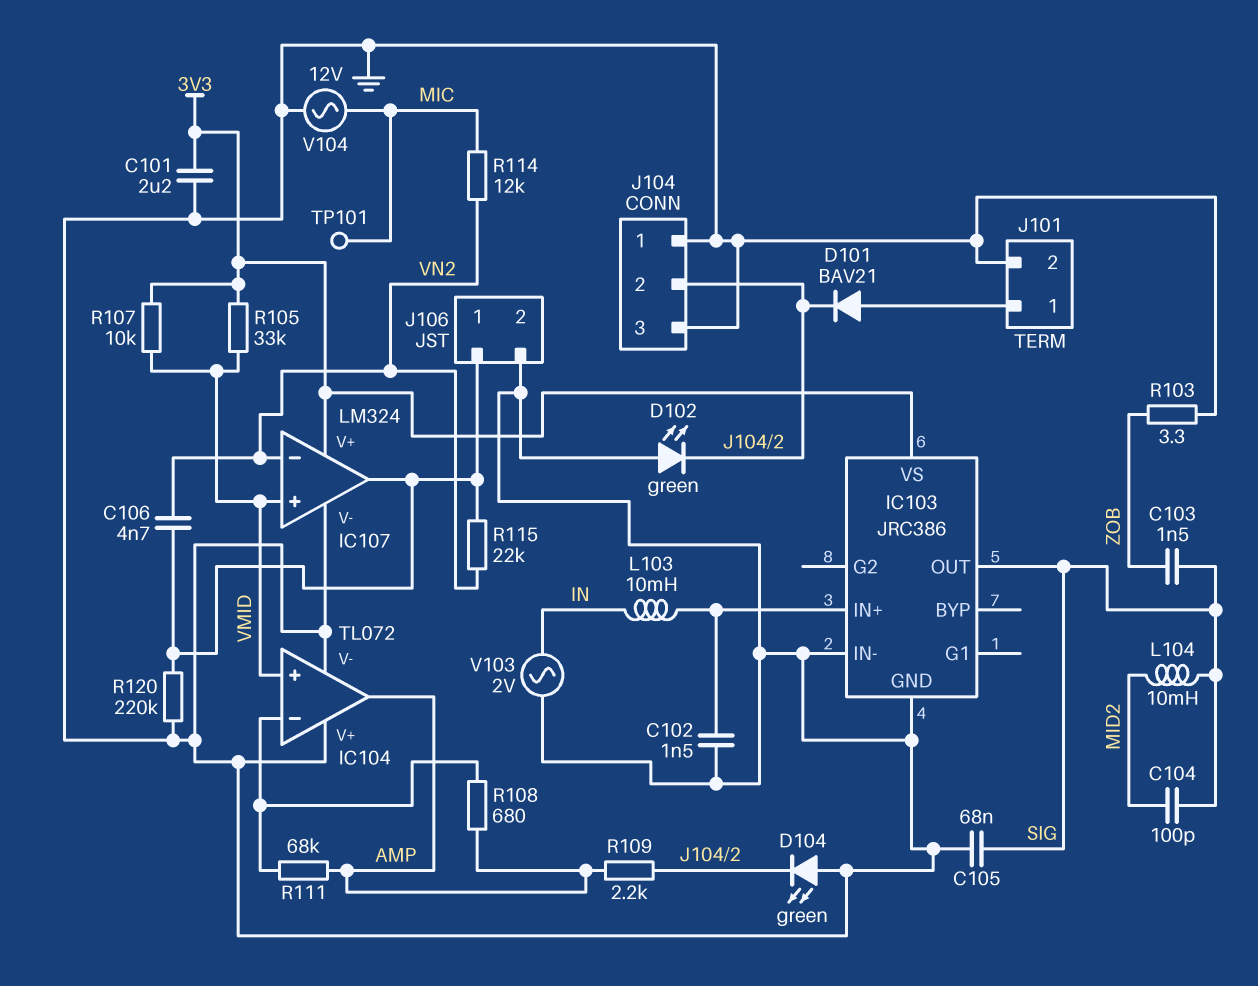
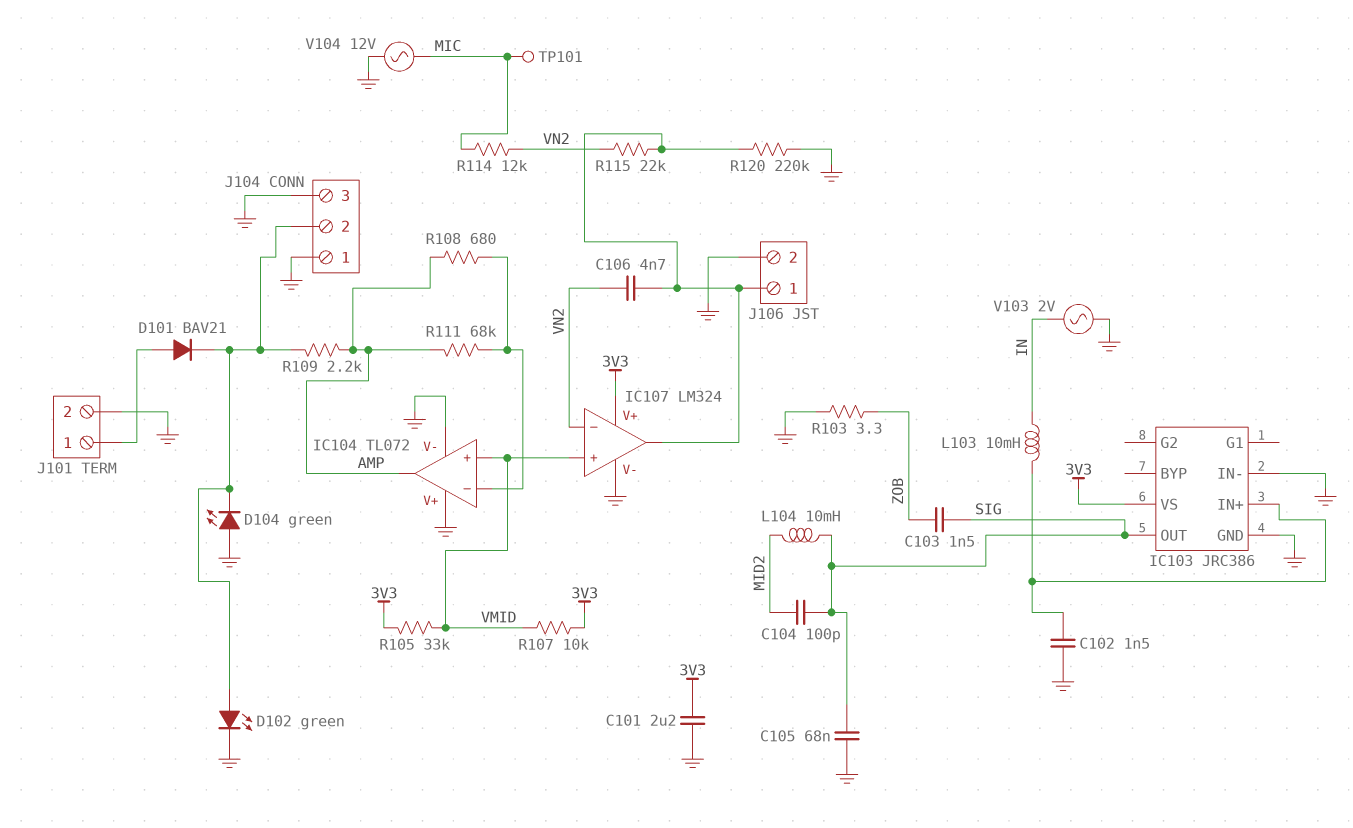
D102: LED green (A GND, K J104/2) -> LED green (A J104/2, K GND)

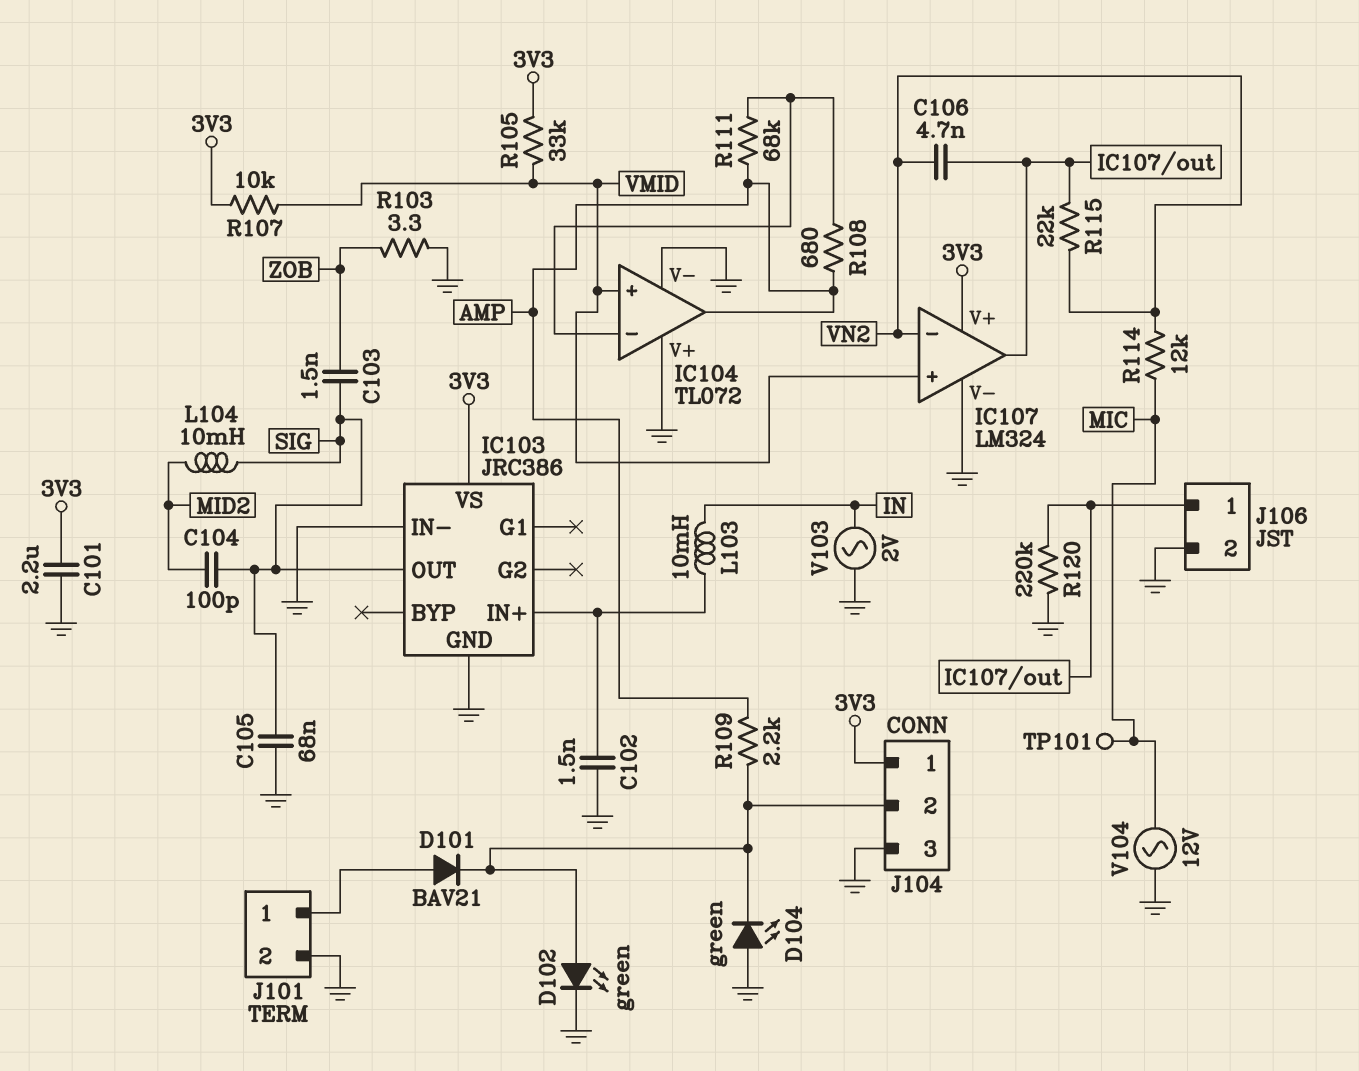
J104 pin 1: GND -> 3V3

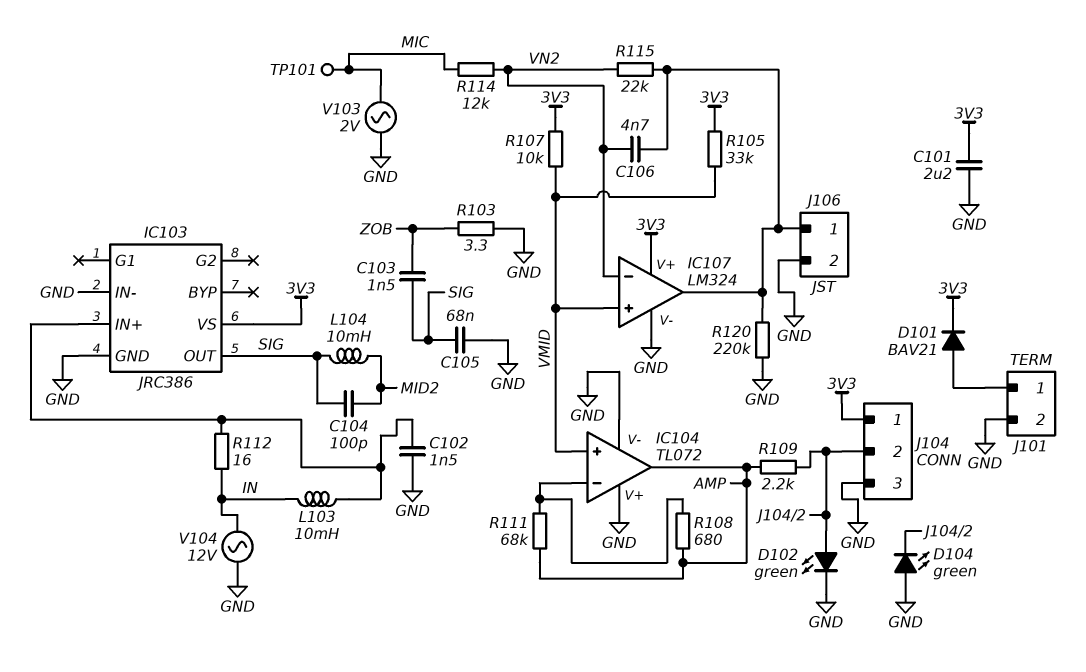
D101: diode BAV21 (A J101/1, K J104/2) -> diode BAV21 (A J101/1, K 3V3)
R112: none -> 16 (IC103/IN+, IN)
V103: AC 2V (GND, IN) -> AC 2V (GND, MIC)
V104: AC 12V (GND, MIC) -> AC 12V (GND, IN)

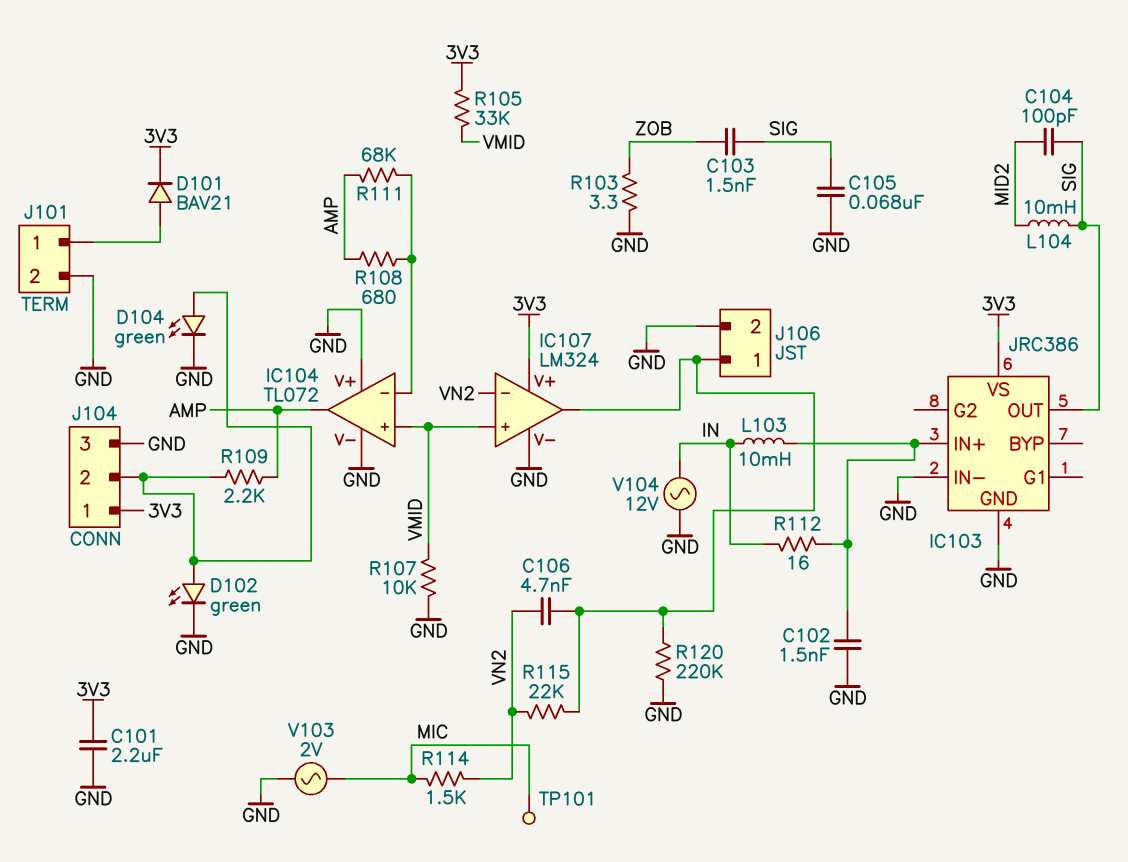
D104: LED green (A GND, K J104/2) -> LED green (A J104/2, K GND)
R107: 10k (3V3, VMID) -> 10k (GND, VMID)
R114: 12k (MIC, VN2) -> 1.5k (MIC, VN2)

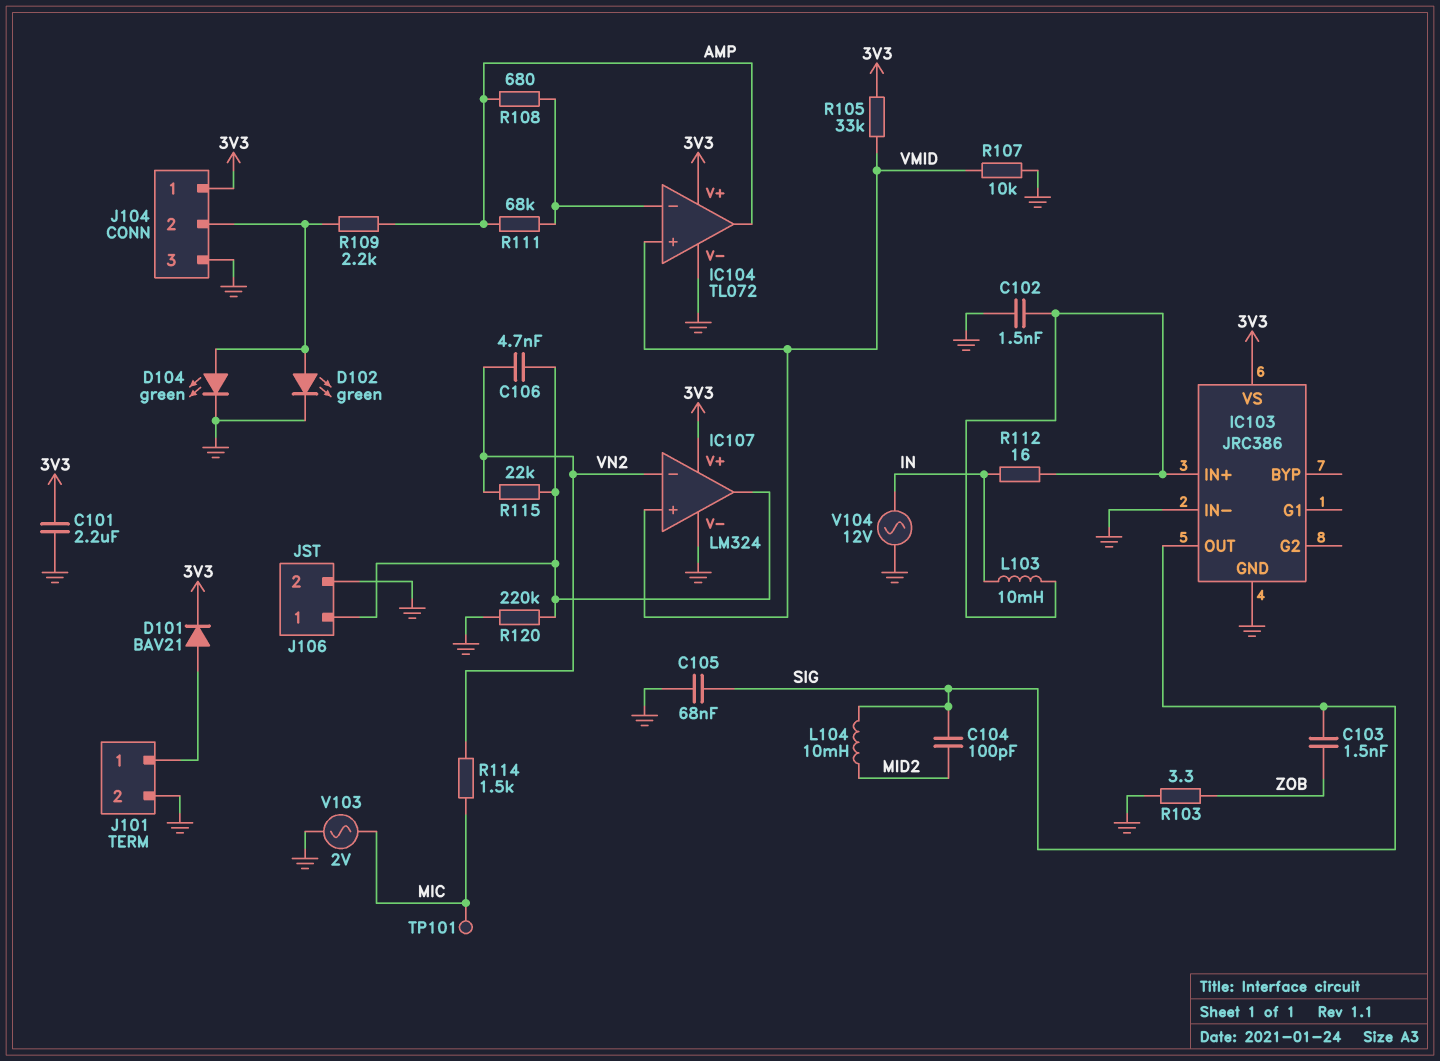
IC104 pin V+: GND -> 3V3

